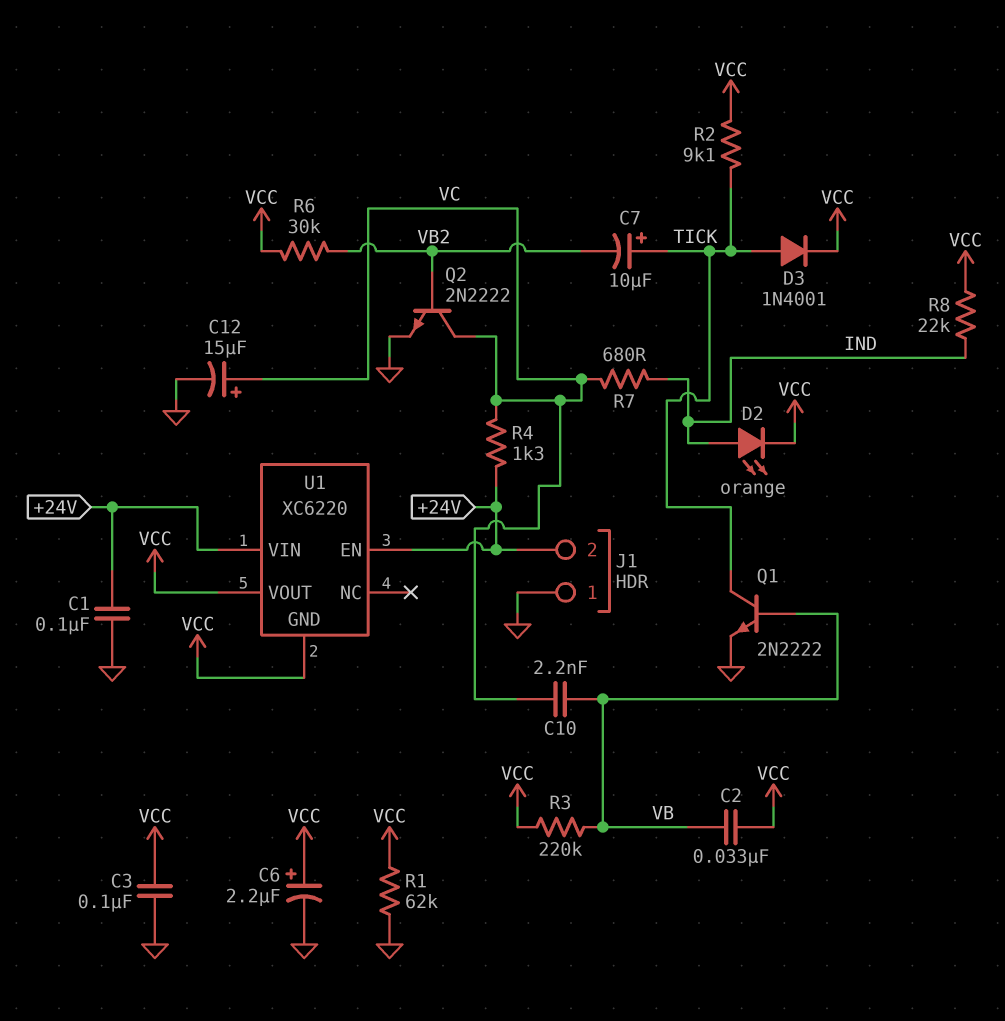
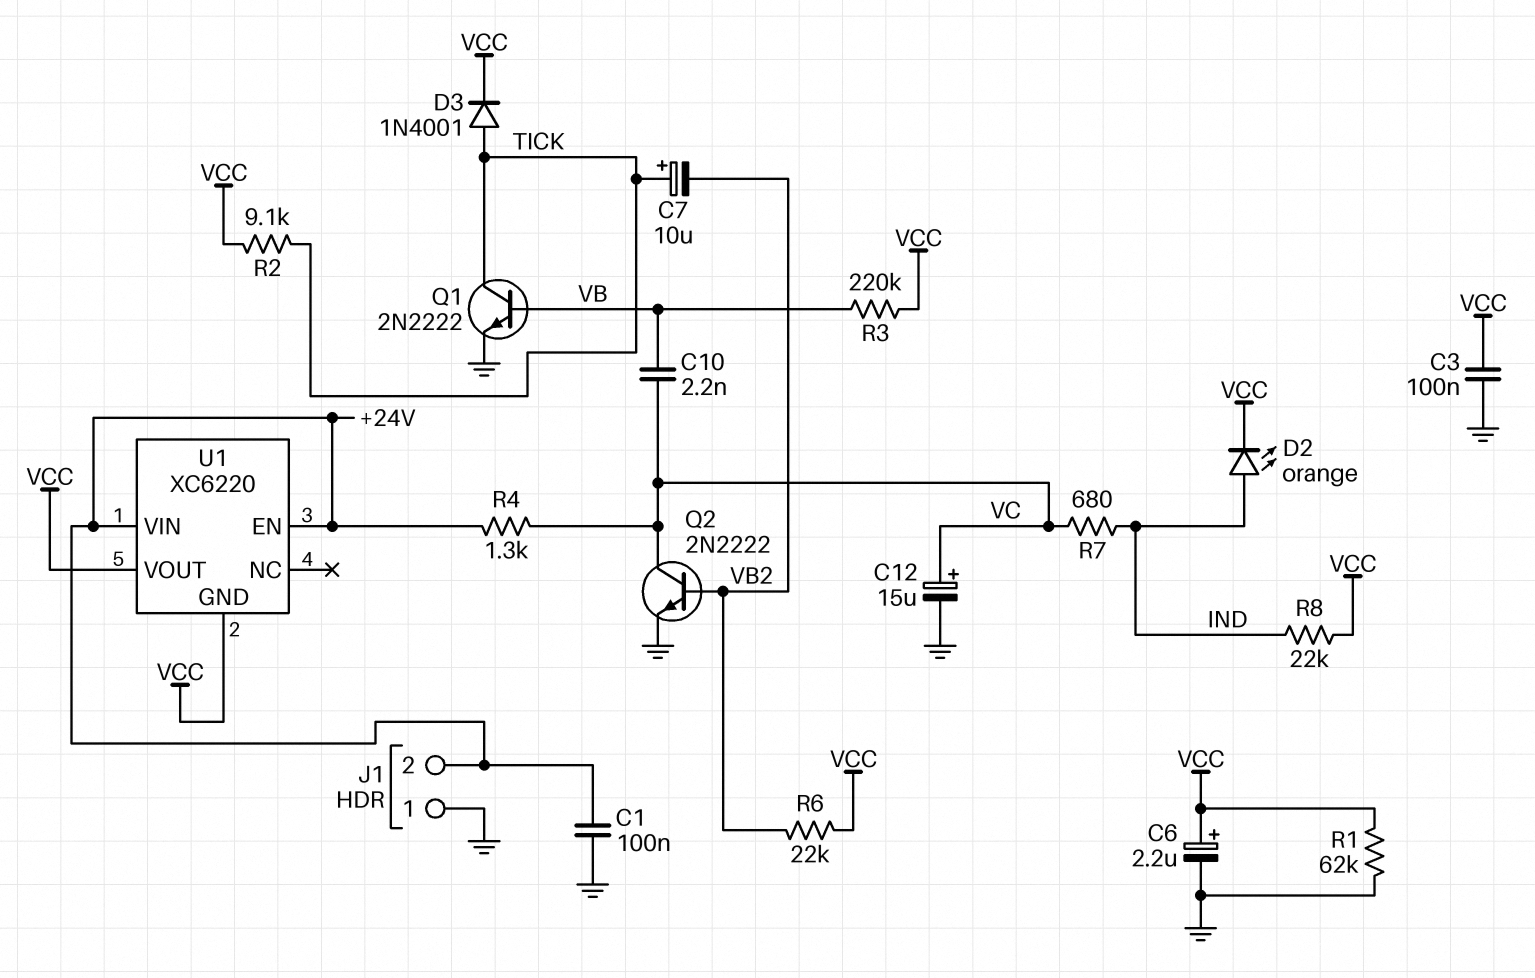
C2: 33nF (VB, VCC) -> none
R6: 30k (VB2, VCC) -> 22k (VB2, VCC)

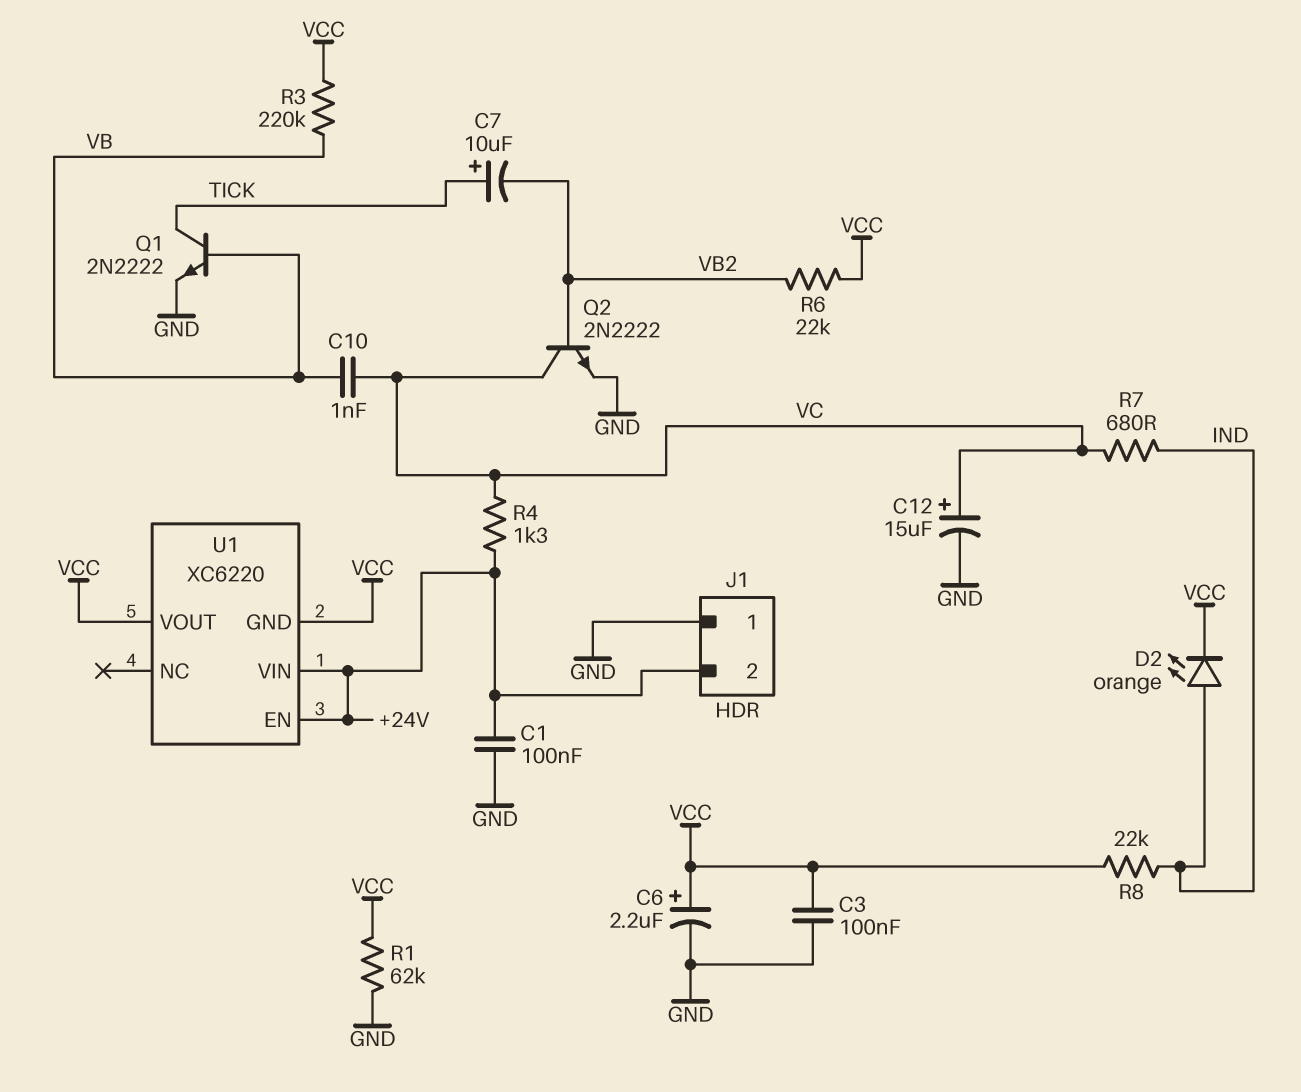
C10: 2.2nF (VB, VC) -> 1nF (VB, VC)
D3: diode 1N4001 (A TICK, K VCC) -> none
R2: 9.1k (TICK, VCC) -> none

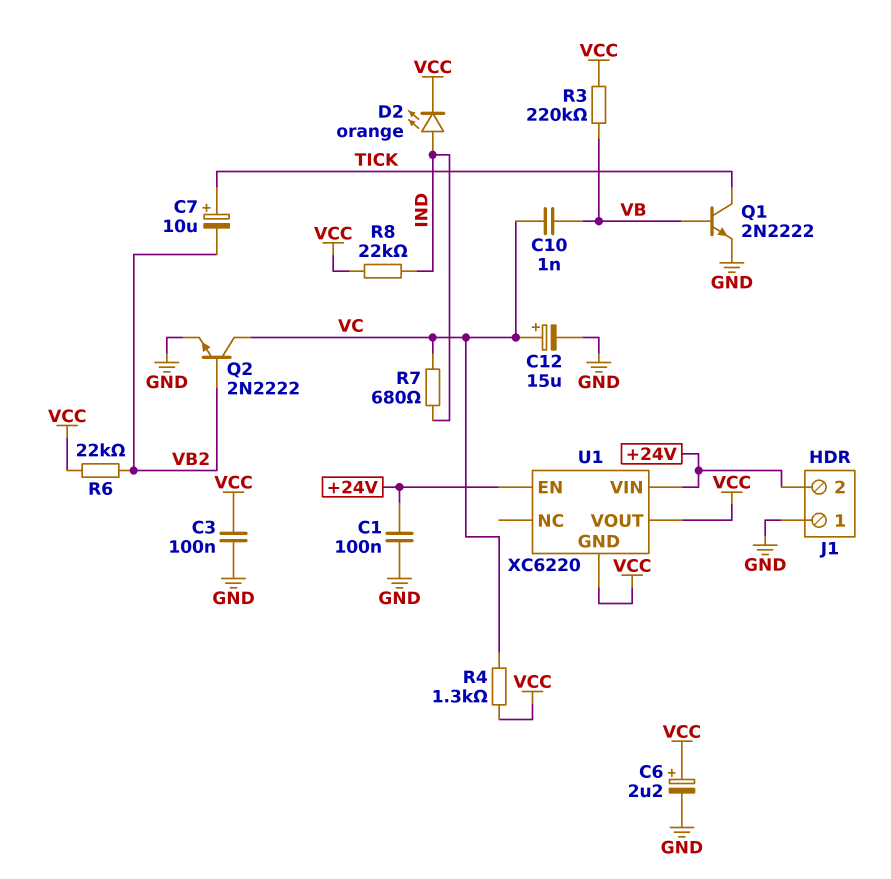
R1: 62k (GND, VCC) -> none
R4: 1.3k (+24V, VC) -> 1.3k (VC, VCC)

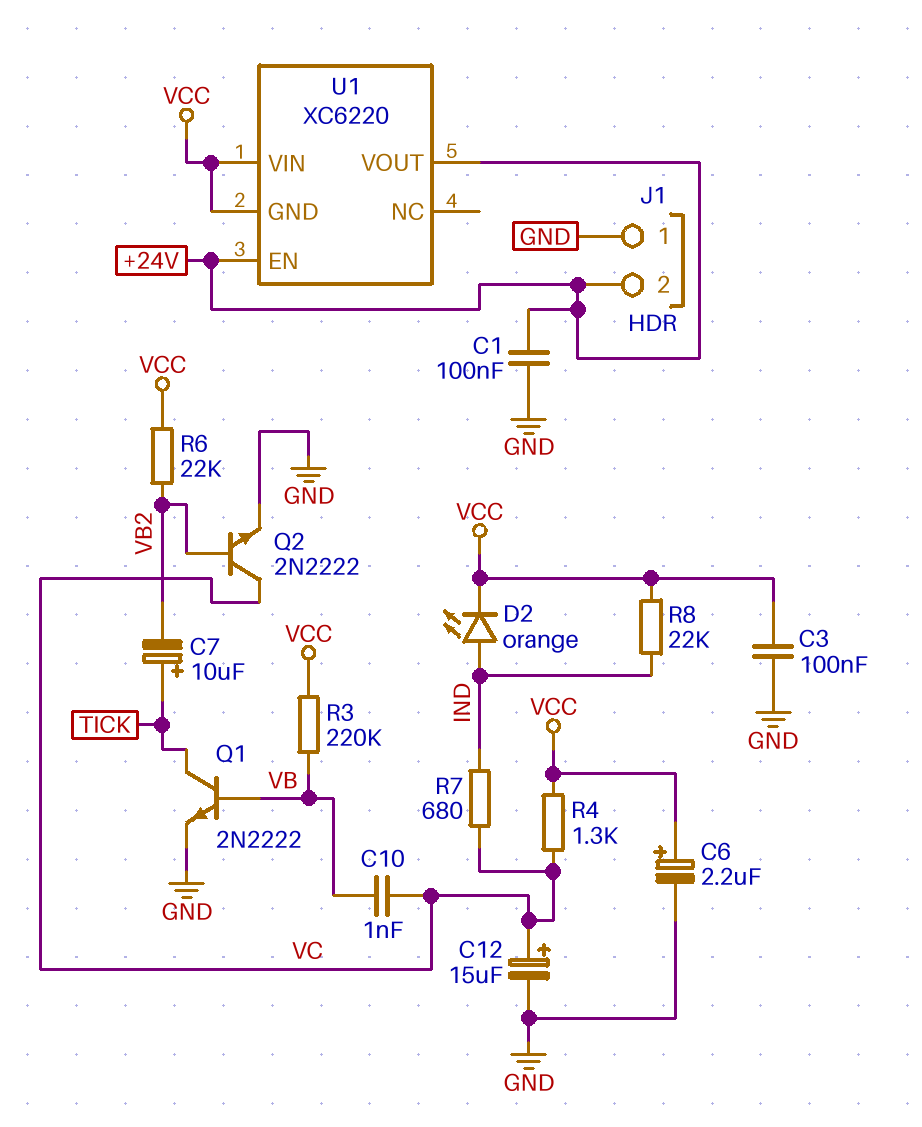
U1 pin VIN: +24V -> VCC
U1 pin VOUT: VCC -> +24V

